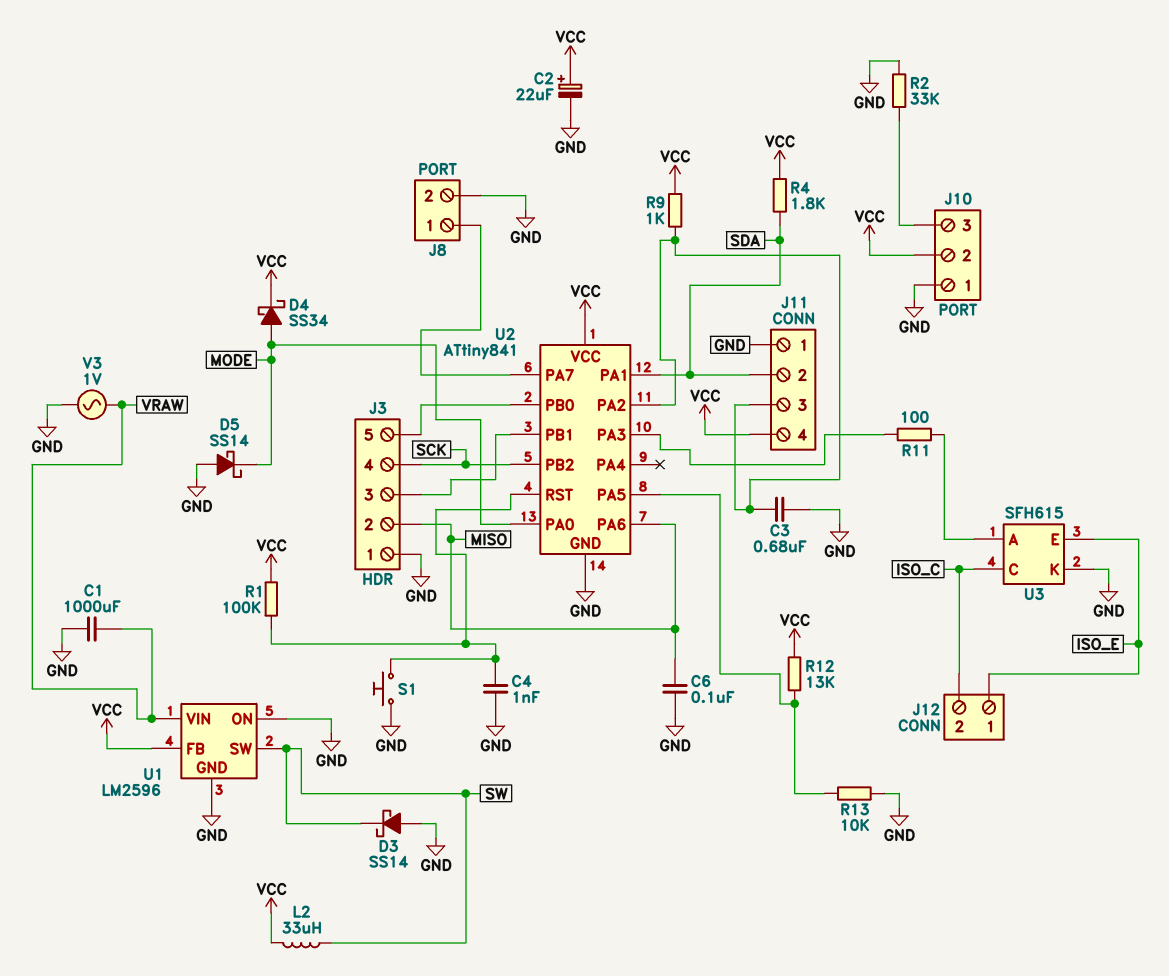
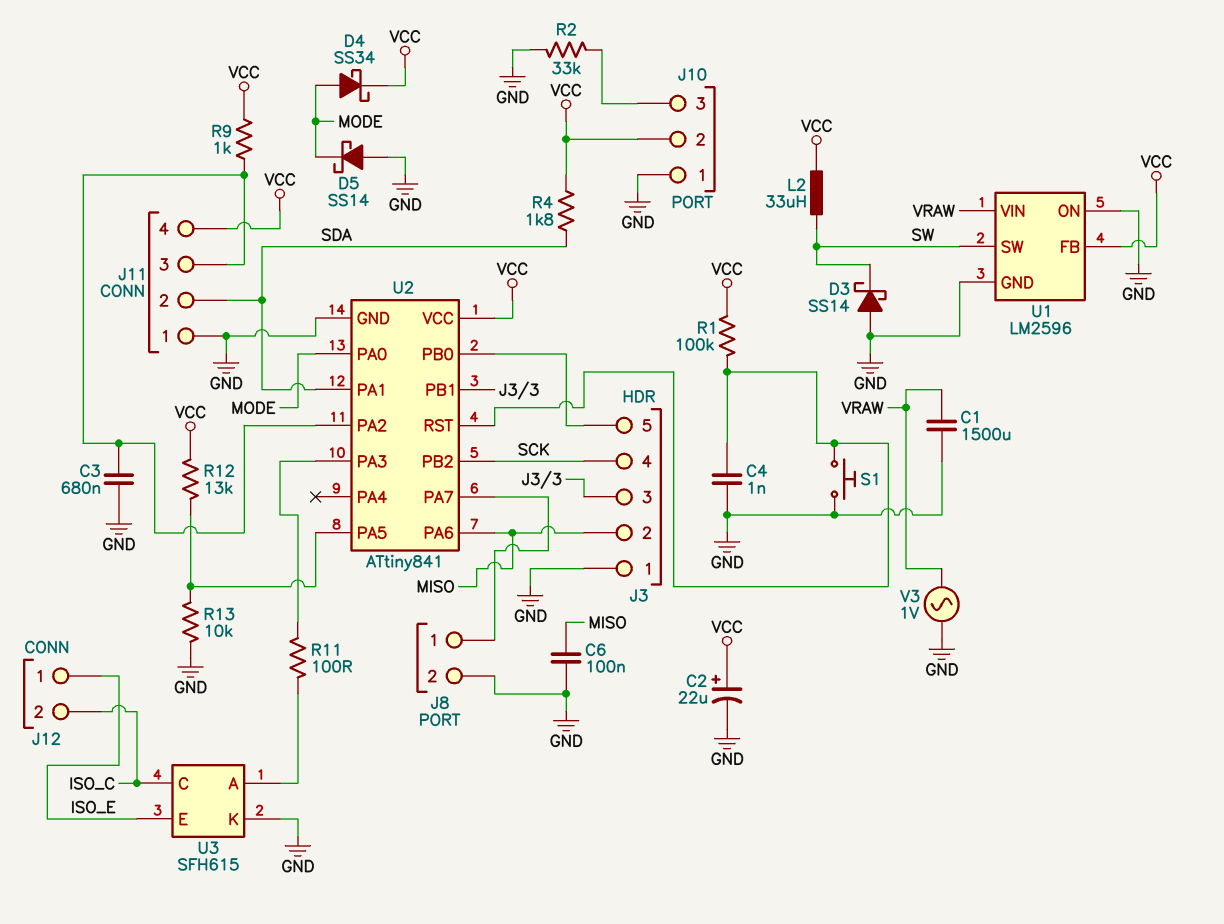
C1: 1000uF (GND, VRAW) -> 1500uF (GND, VRAW)

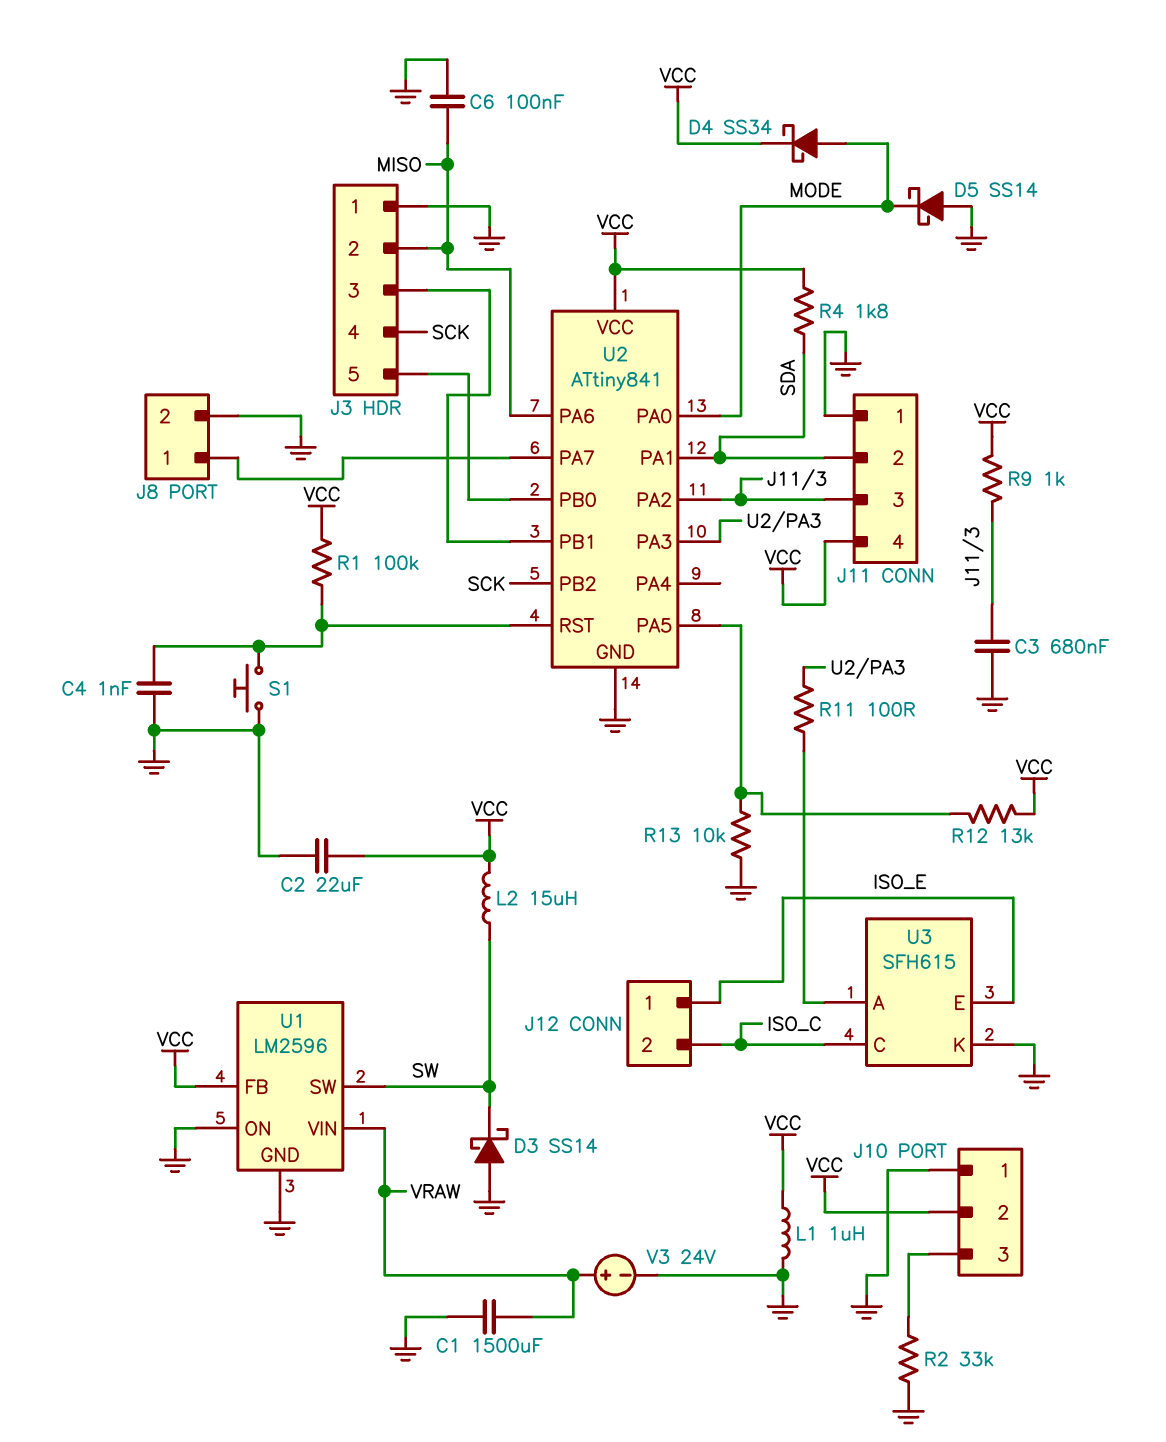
C2: 22uF (plus VCC, minus GND) -> 22uF (GND, VCC)
L1: none -> 1uH (GND, VCC)
L2: 33uH (SW, VCC) -> 15uH (SW, VCC)
V3: AC 1V (GND, VRAW) -> 24V (plus VRAW, minus GND)

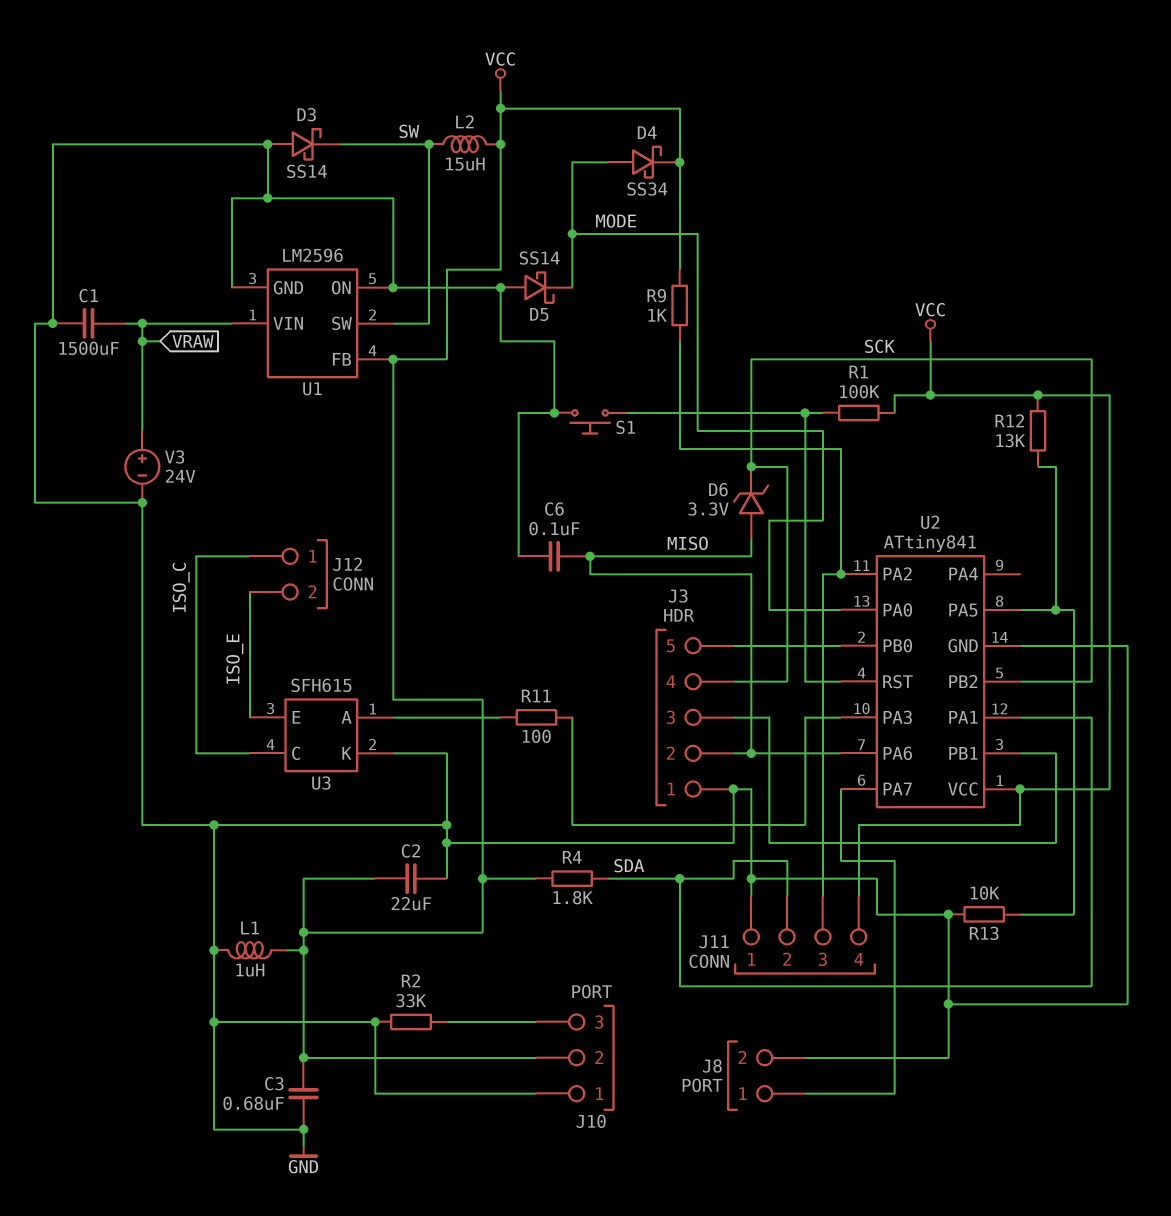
C3: 680nF (GND, J11/3) -> 680nF (GND, VCC)
C4: 1nF (GND, U2/RST) -> none
D6: none -> zener 3.3V (A MISO, K SCK)
J12 pin 1: ISO_E -> ISO_C
J12 pin 2: ISO_C -> ISO_E

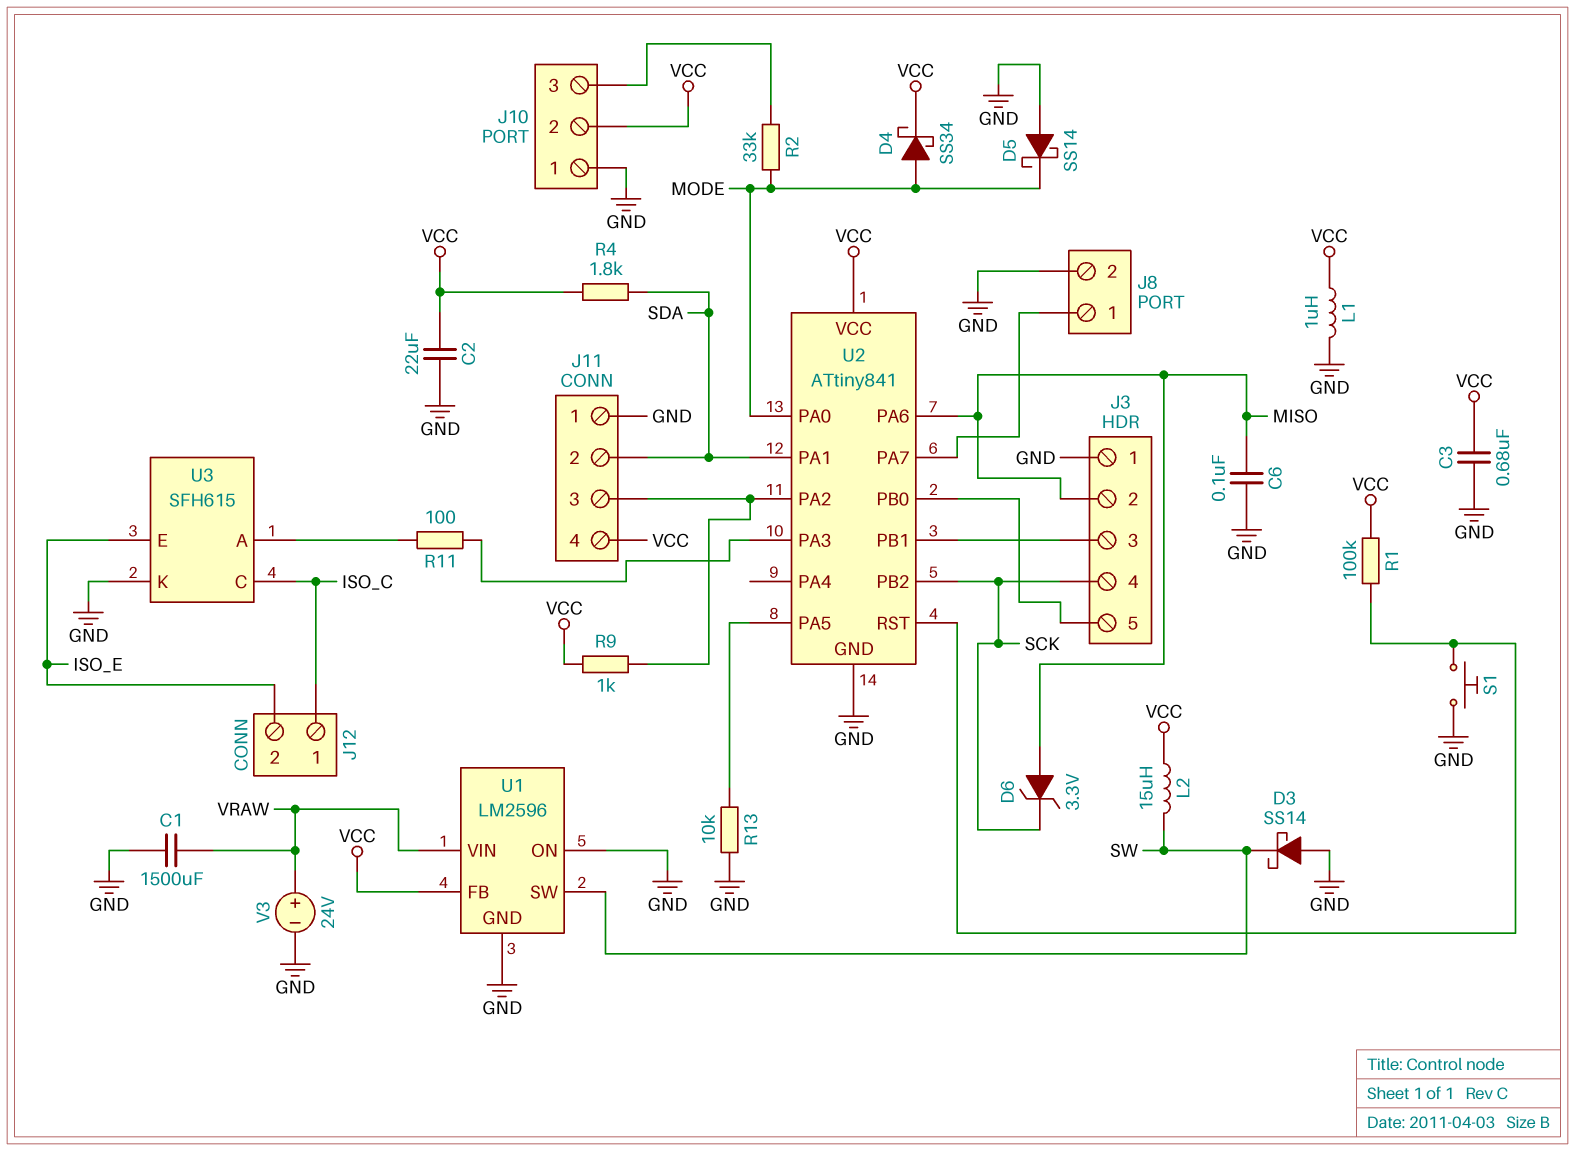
R2: 33k (GND, J10/3) -> 33k (J10/3, MODE)
R12: 13k (U2/PA5, VCC) -> none

